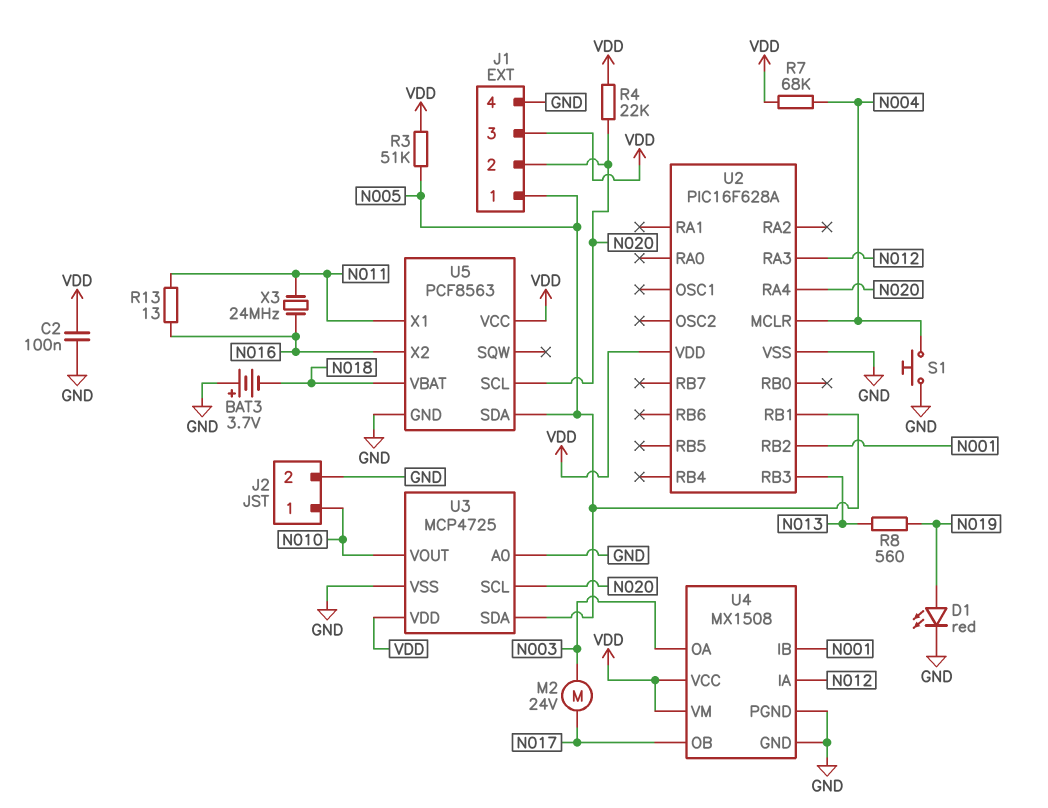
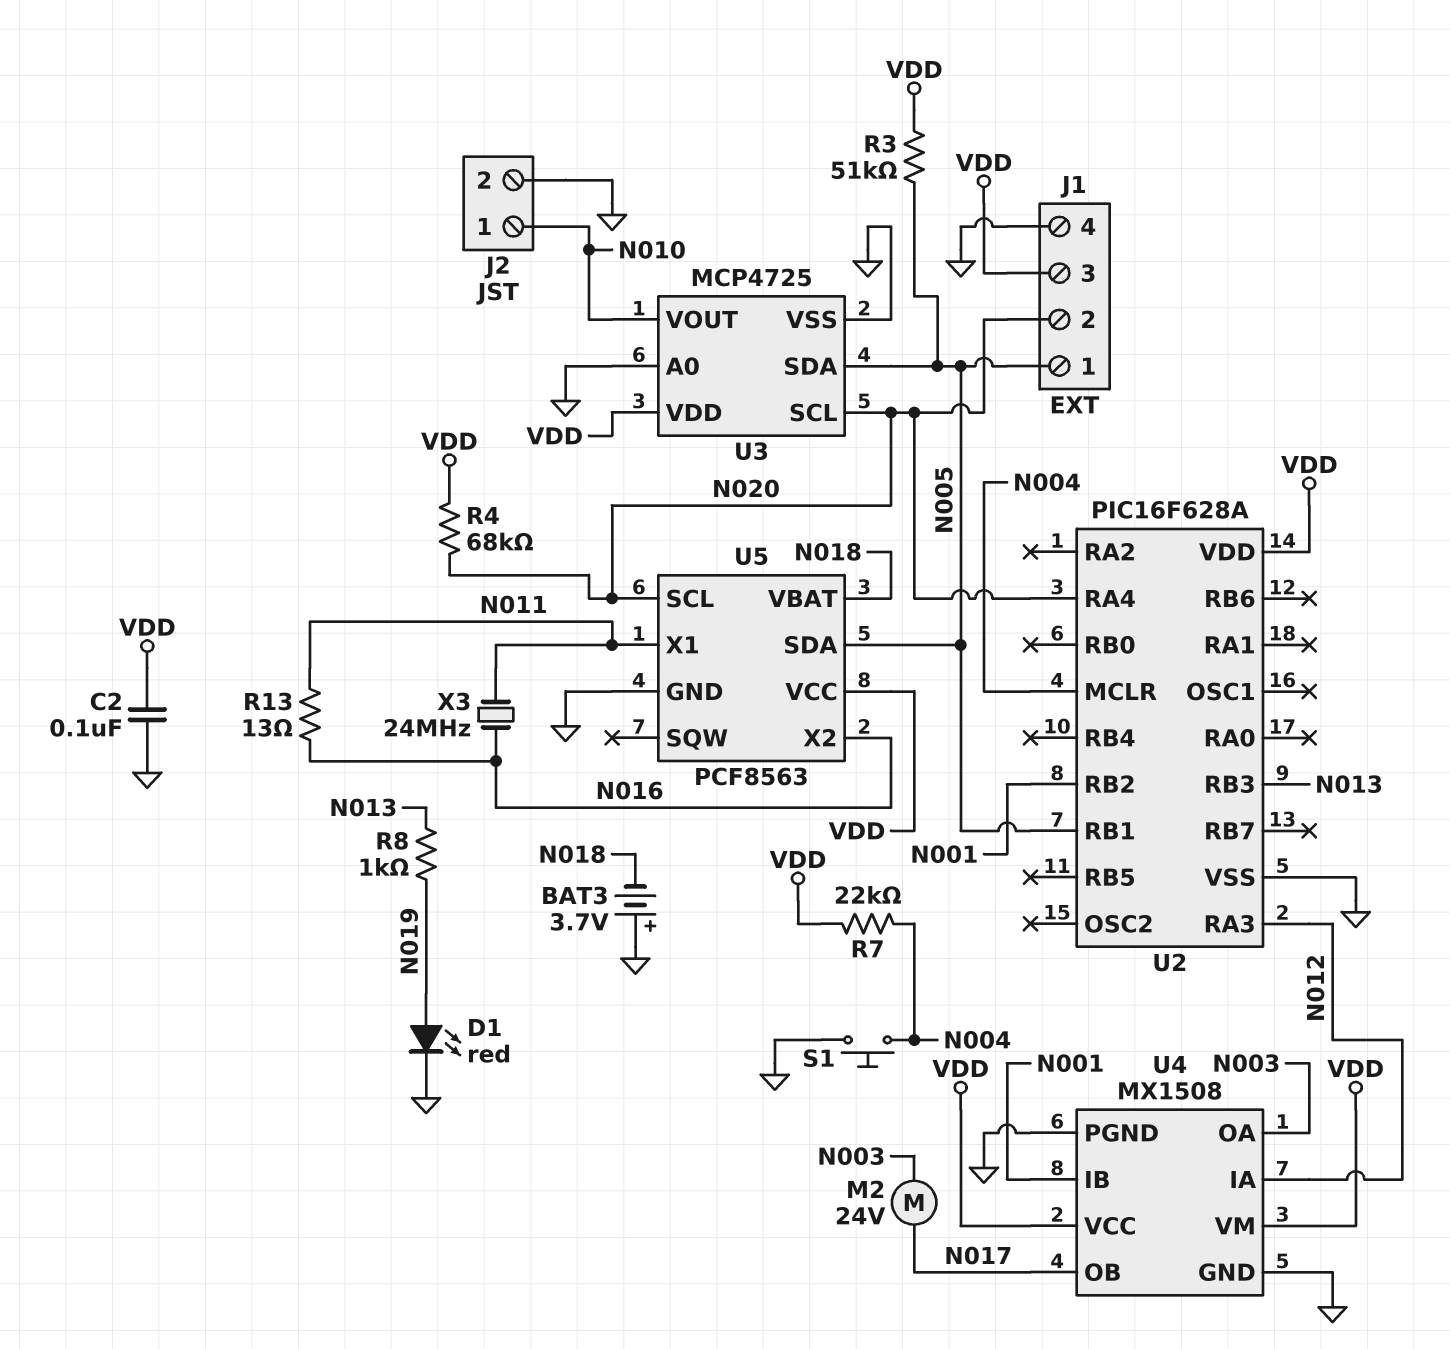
R4: 22k (N020, VDD) -> 68k (N020, VDD)
R7: 68k (N004, VDD) -> 22k (N004, VDD)
R8: 560 (N013, N019) -> 1k (N013, N019)

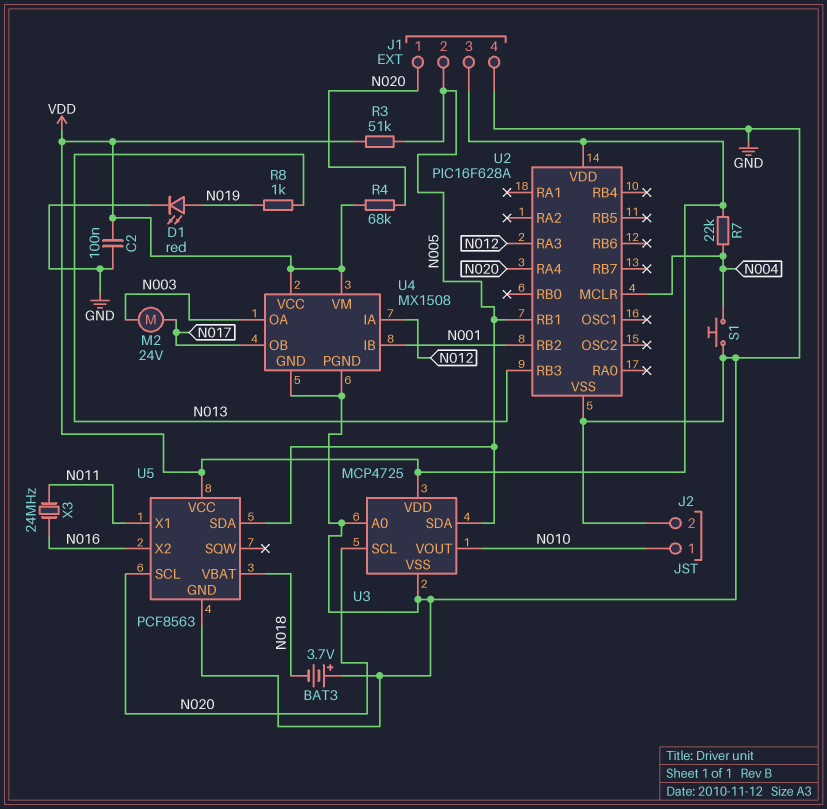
J1 pin 1: N005 -> N020
J1 pin 2: N020 -> N005
R13: 13 (N011, N016) -> none

